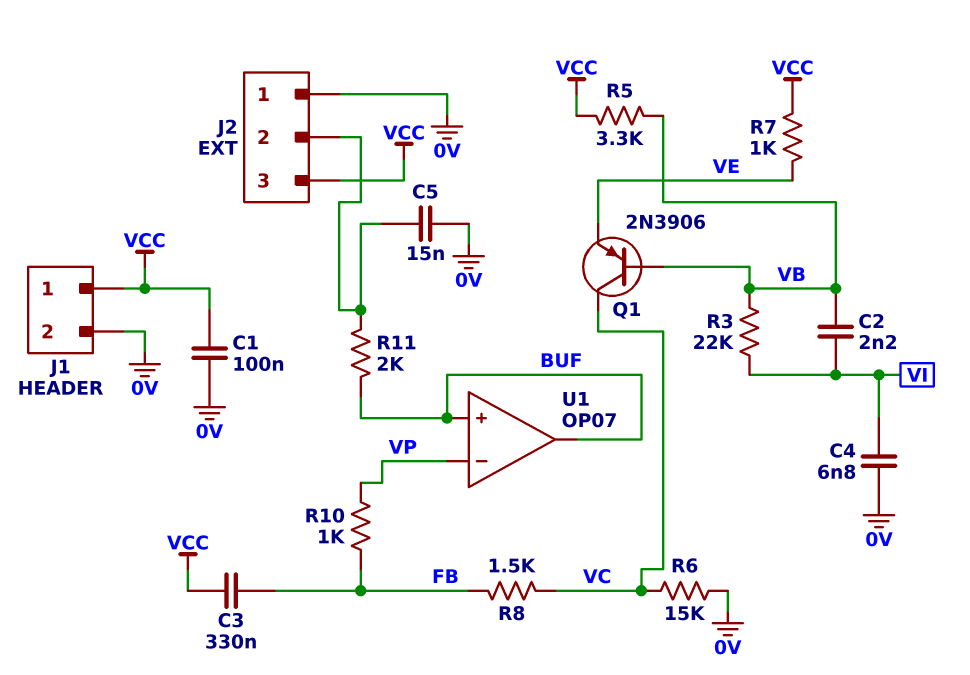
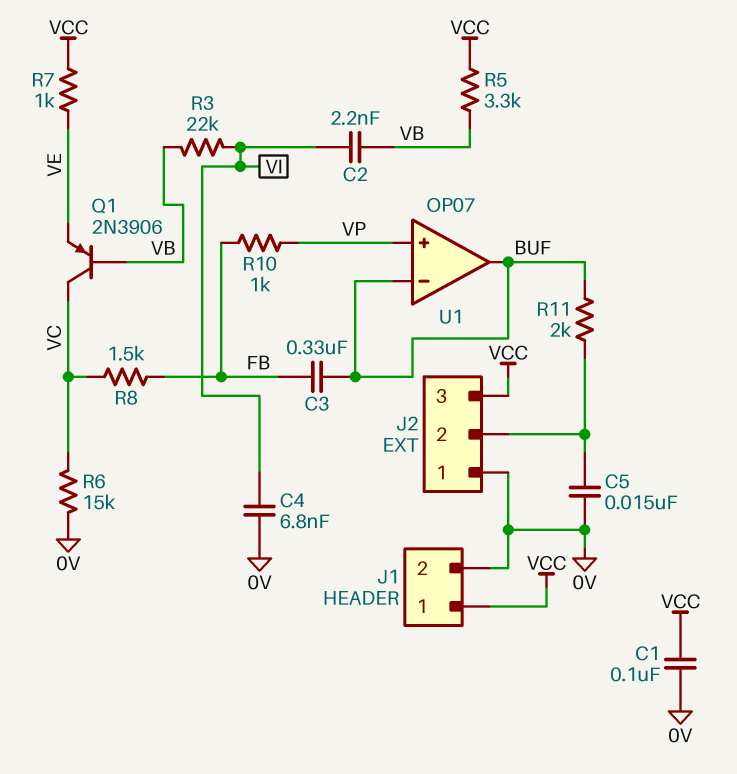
C3: 330nF (FB, VCC) -> 330nF (BUF, FB)
U1 pin in+: BUF -> VP
U1 pin in-: VP -> BUF

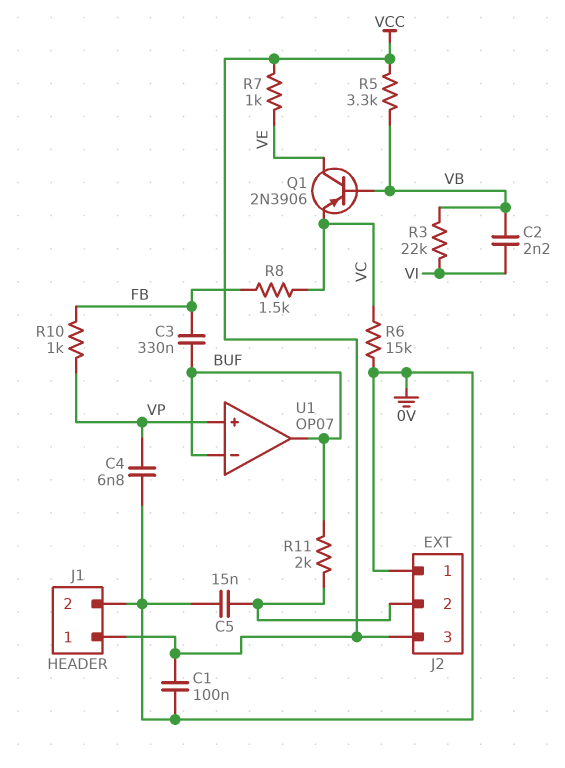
C4: 6.8nF (0V, VI) -> 6.8nF (0V, VP)
Q1: PNP 2N3906 (B VB, C VC, E VE) -> PNP 2N3906 (B VB, C VE, E VC)

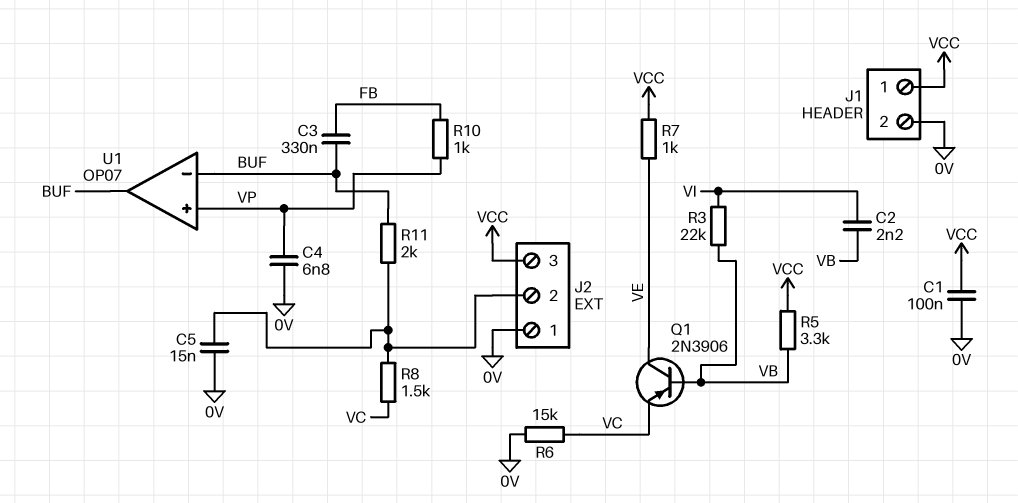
R8: 1.5k (FB, VC) -> 1.5k (J2/2, VC)

